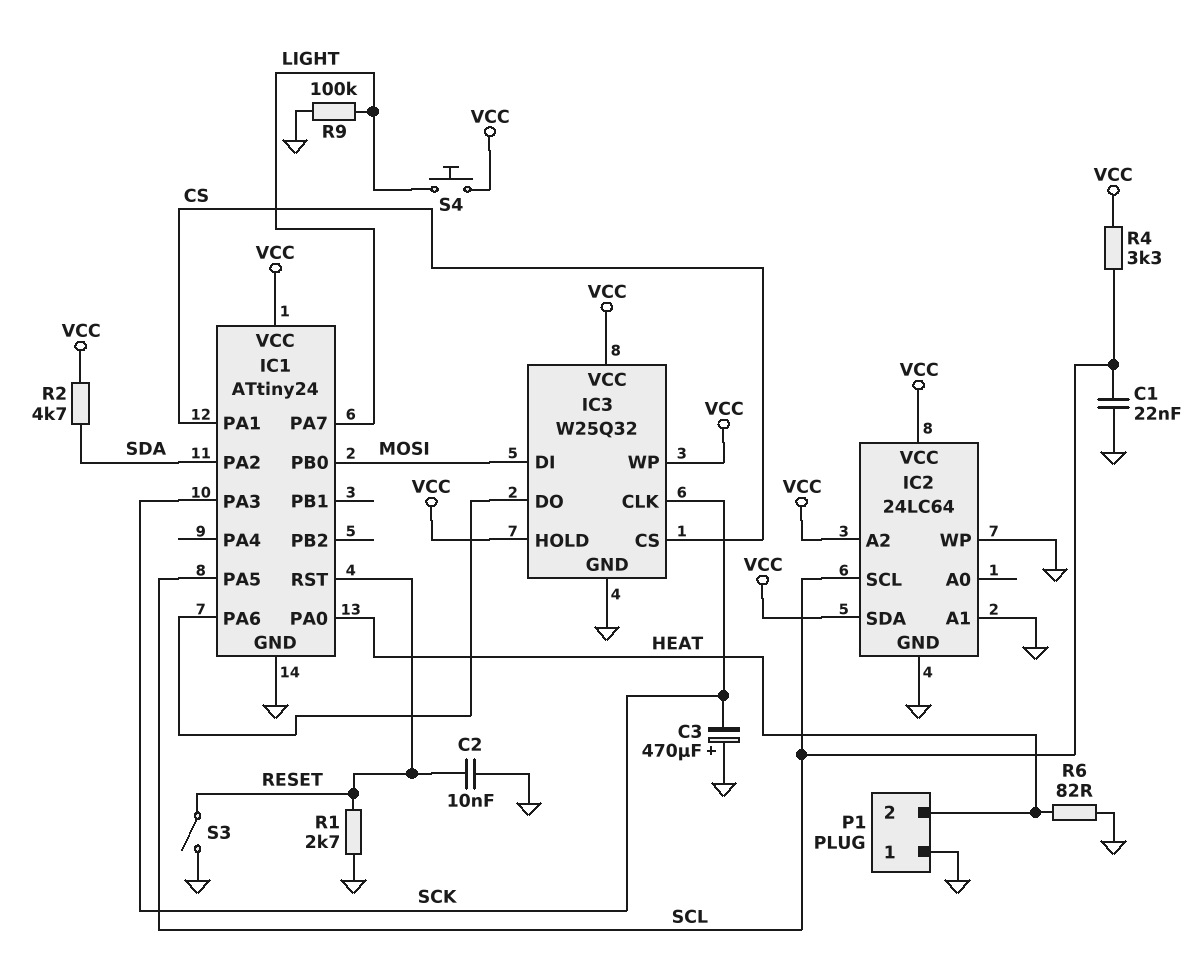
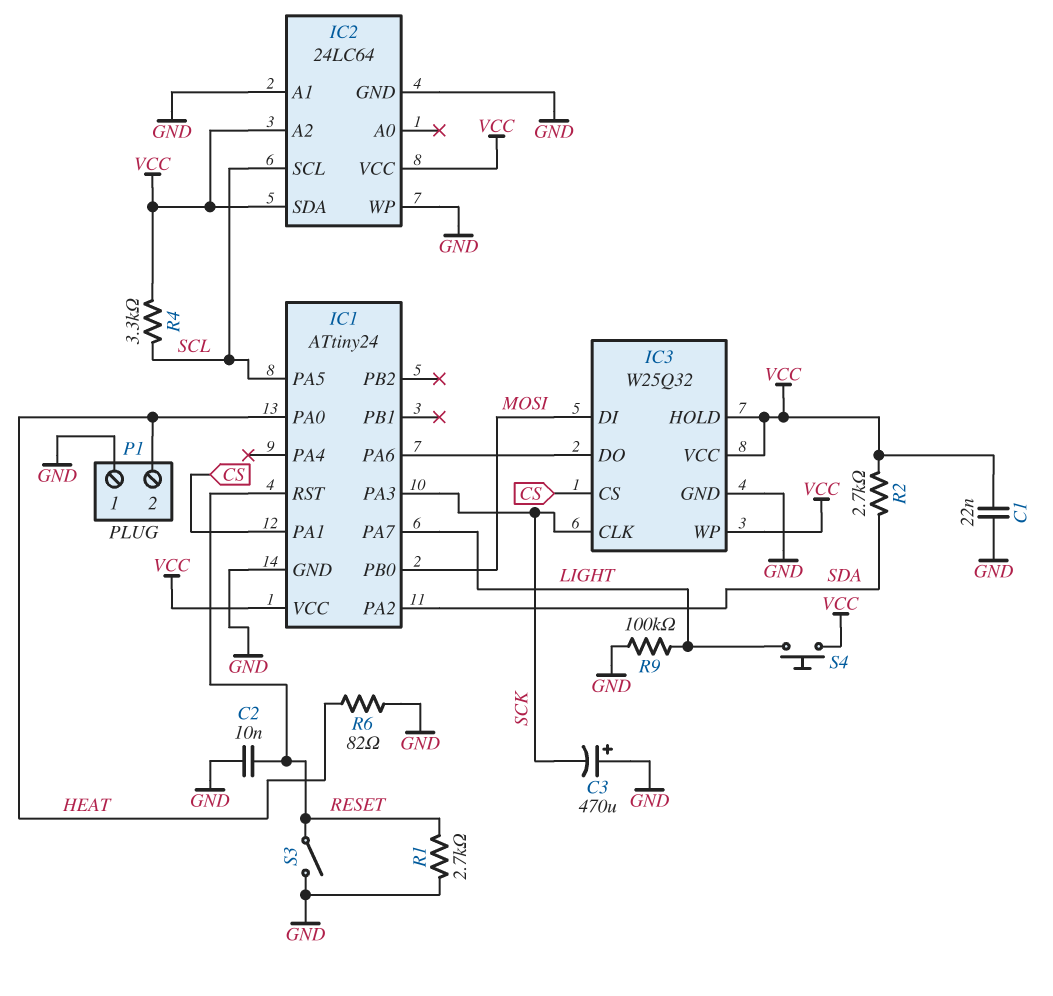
C1: 22nF (GND, SCL) -> 22nF (GND, VCC)
R2: 4.7k (SDA, VCC) -> 2.7k (SDA, VCC)

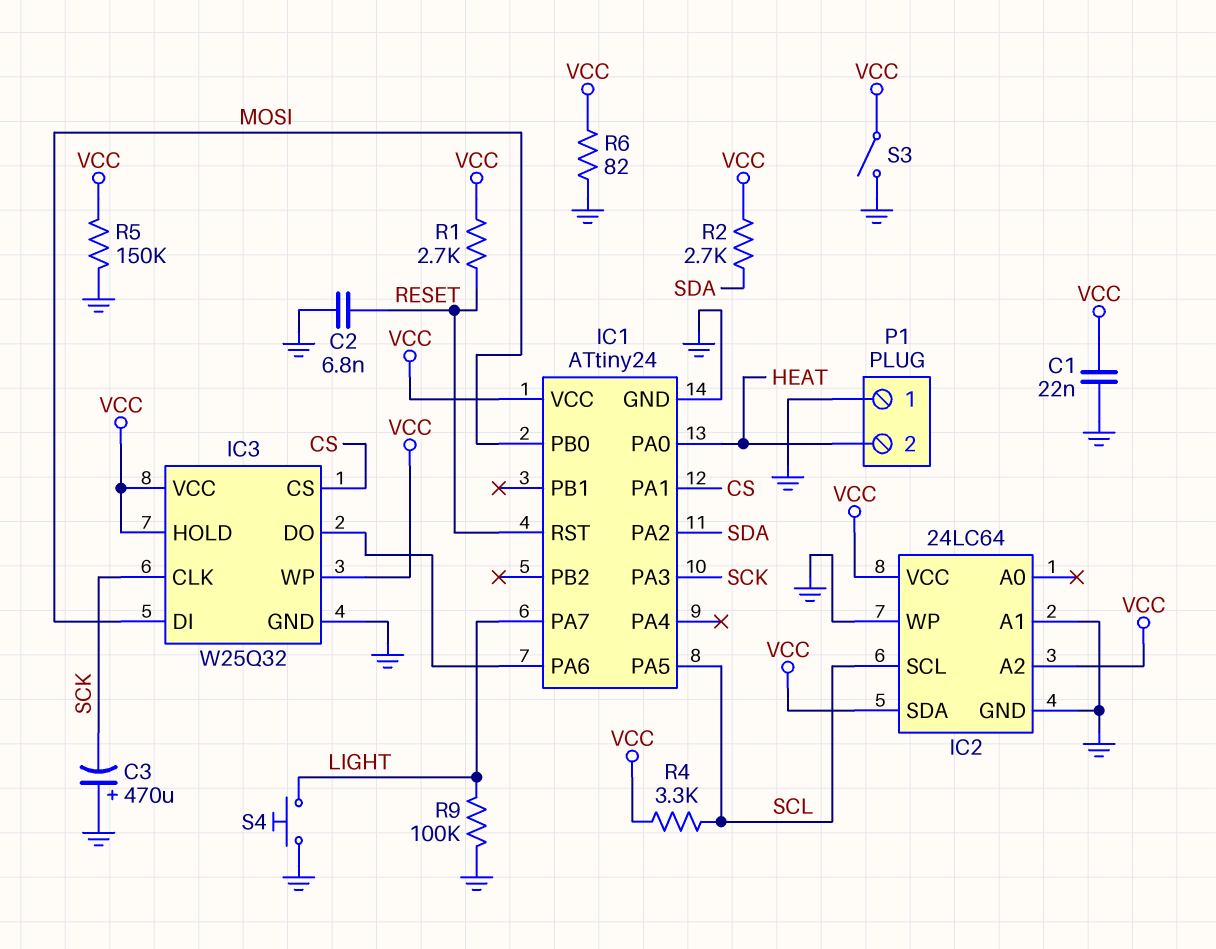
C2: 10nF (GND, RESET) -> 6.8nF (GND, RESET)
R1: 2.7k (GND, RESET) -> 2.7k (RESET, VCC)
R5: none -> 150k (GND, VCC)
R6: 82 (GND, HEAT) -> 82 (GND, VCC)
S3: switch (GND, RESET) -> switch (GND, VCC)
S4: button (LIGHT, VCC) -> button (GND, LIGHT)

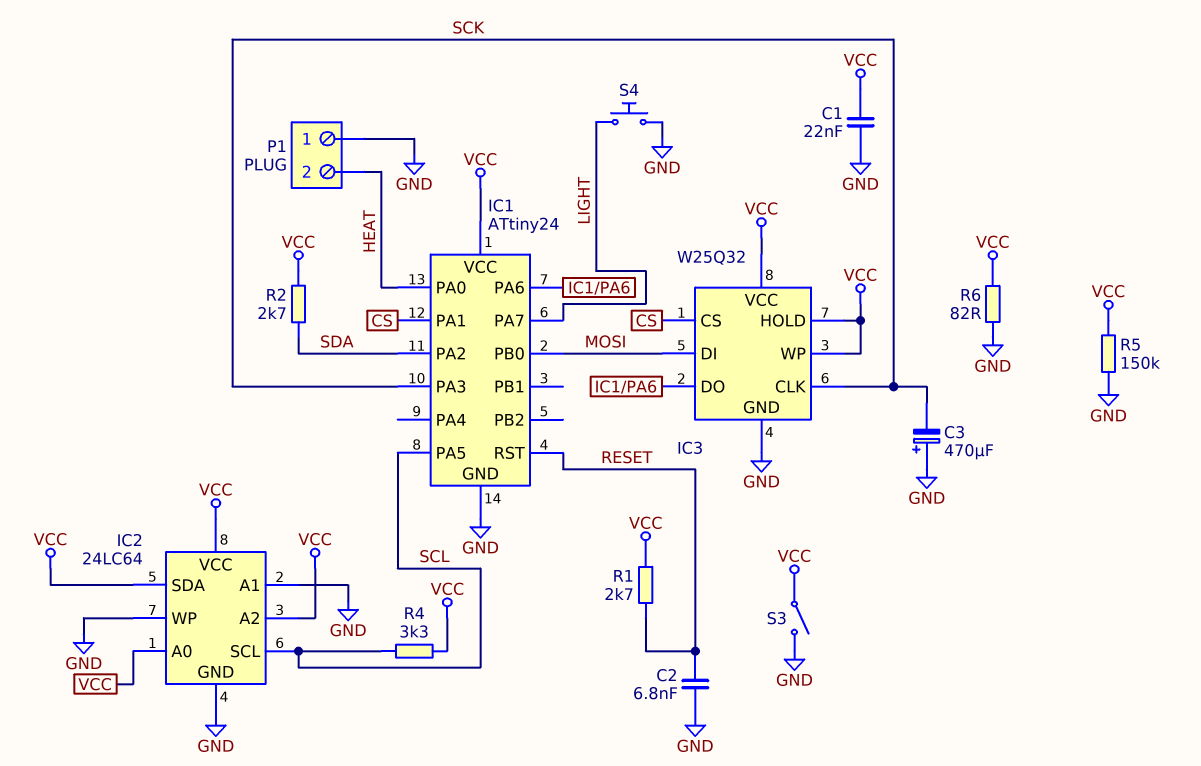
IC2 pin A0: none -> VCC
R9: 100k (GND, LIGHT) -> none

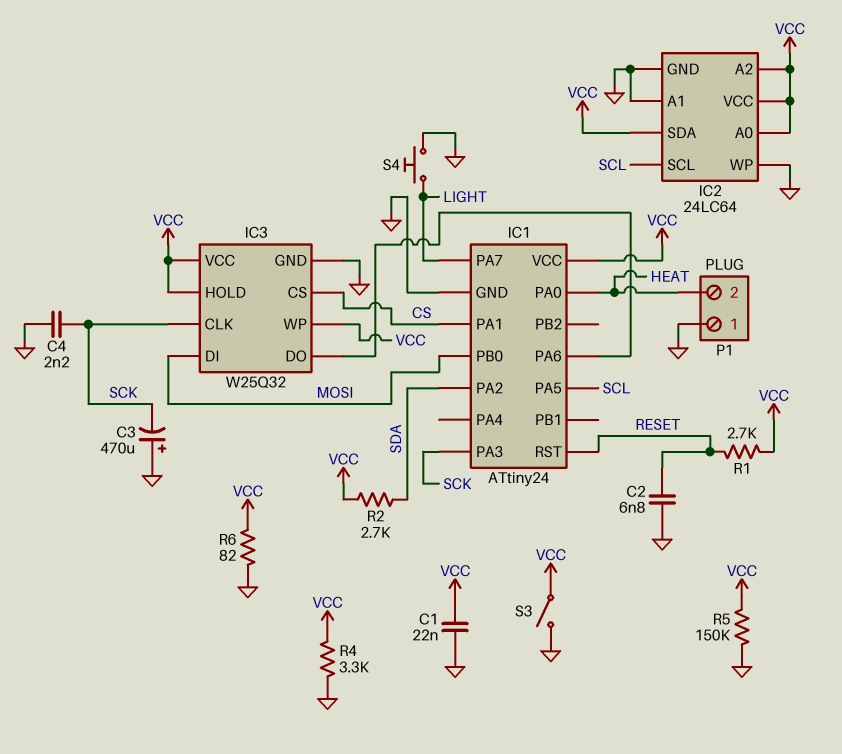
C4: none -> 2.2nF (GND, SCK)
R4: 3.3k (SCL, VCC) -> 3.3k (GND, VCC)

